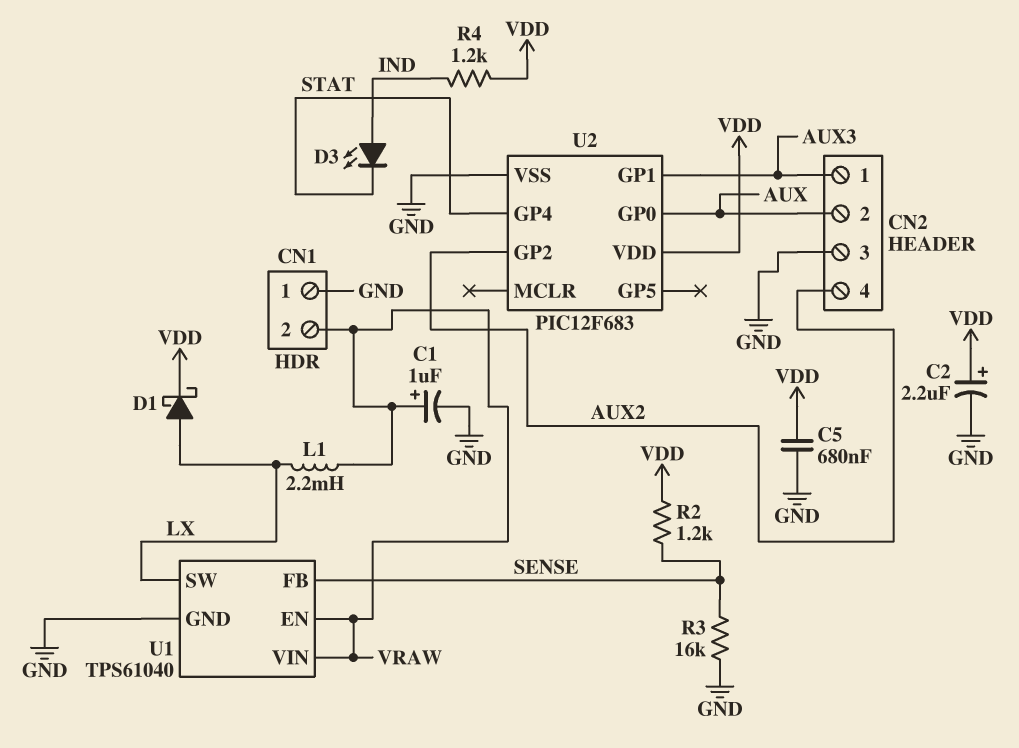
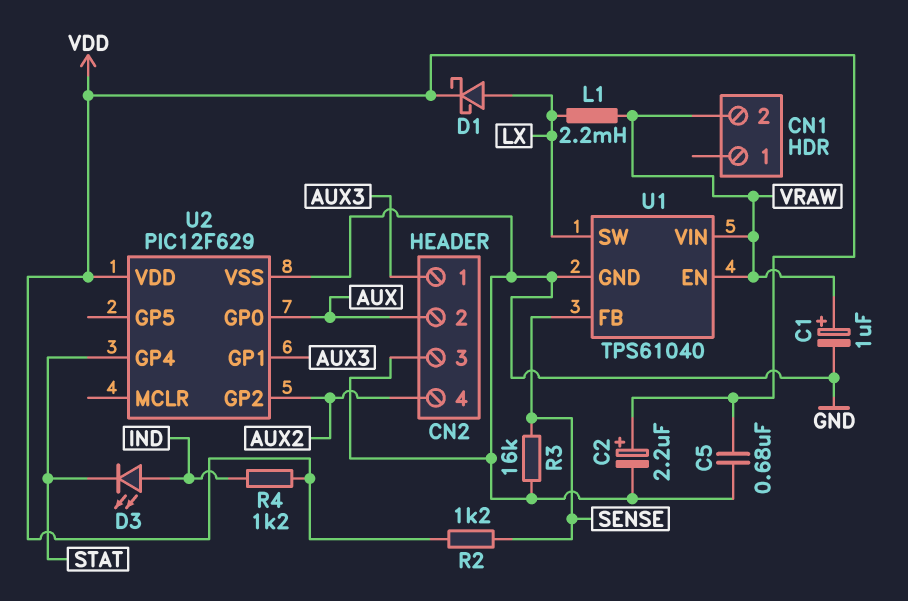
CN1 pin 1: GND -> none
U2: PIC12F683 -> PIC12F629

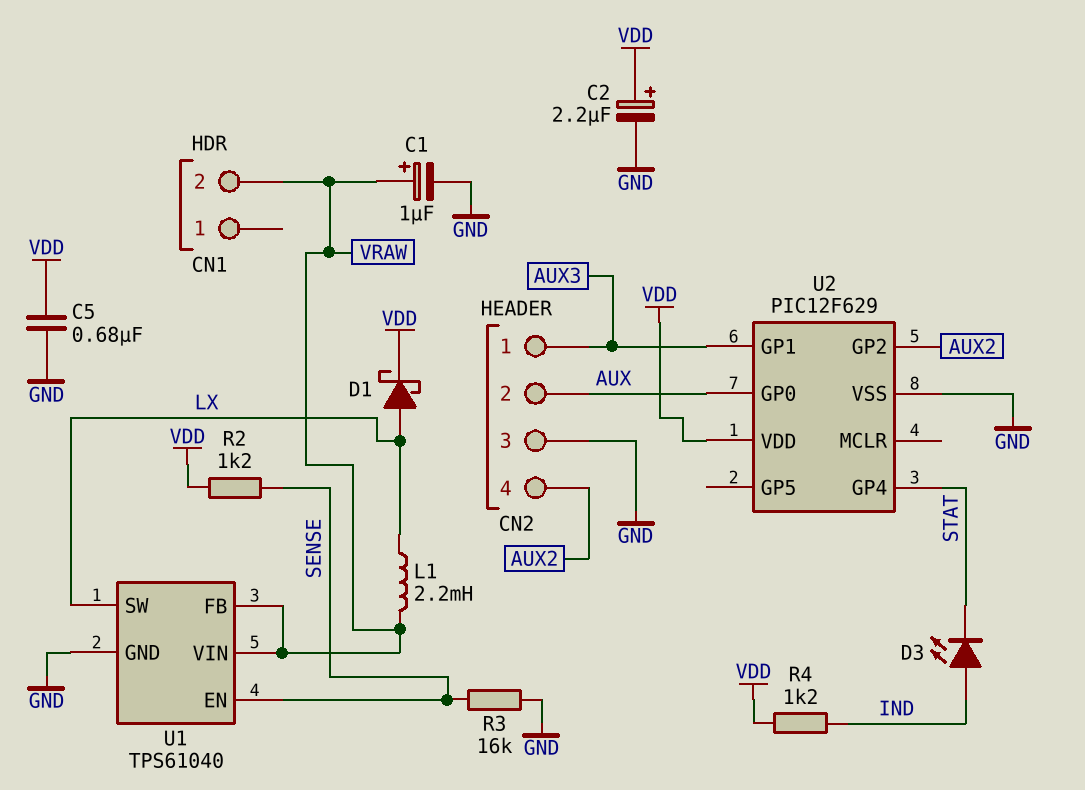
U1 pin EN: VRAW -> SENSE
U1 pin FB: SENSE -> VRAW

